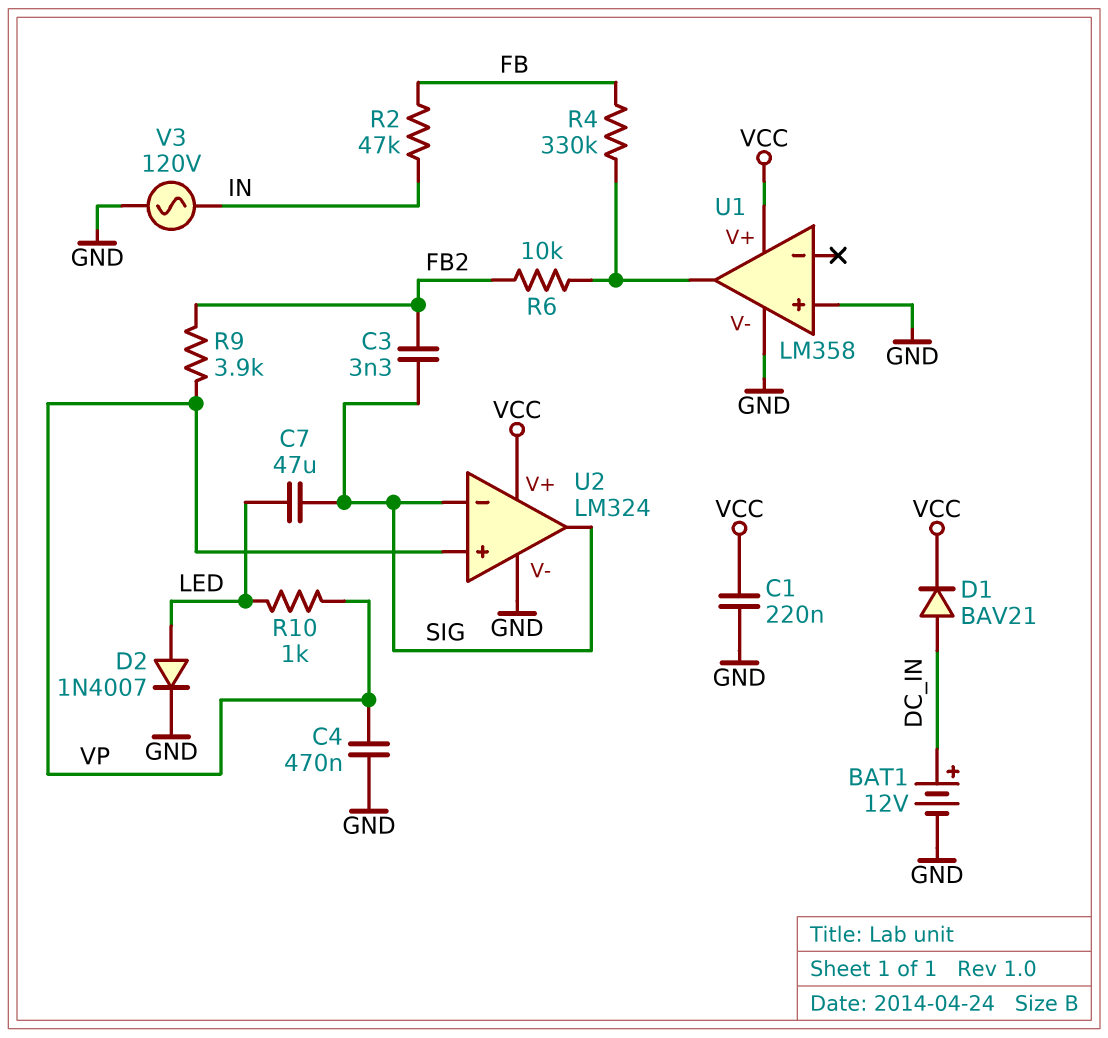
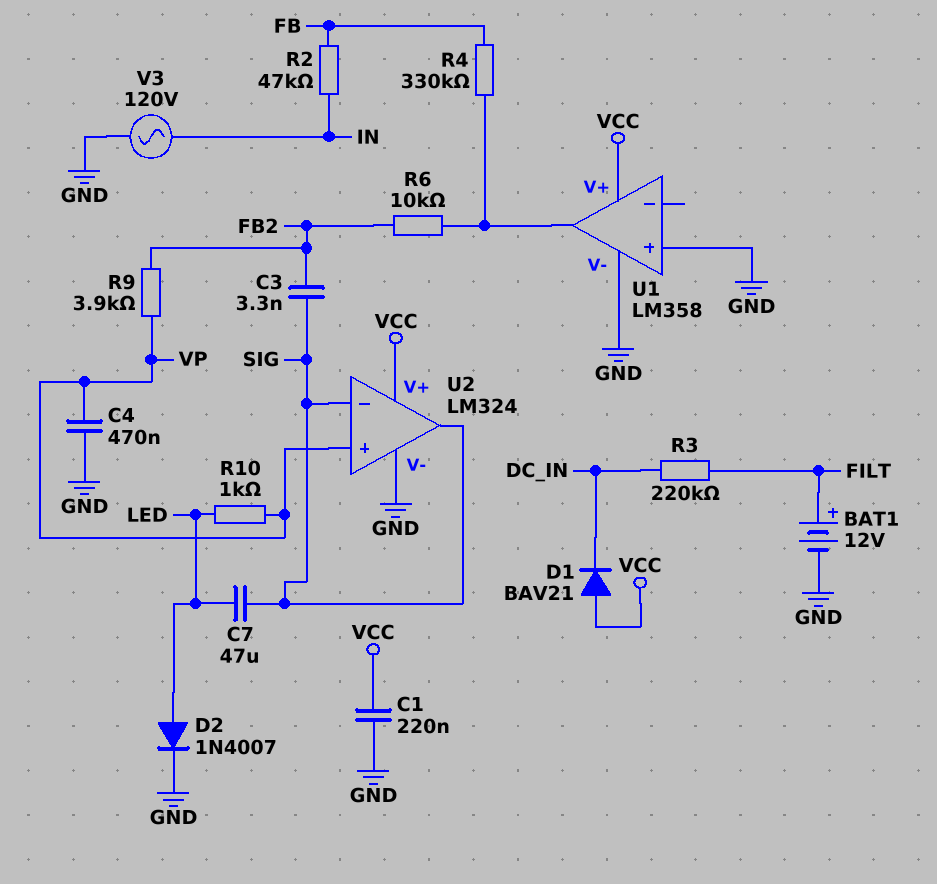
BAT1: 12V (plus DC_IN, minus GND) -> 12V (plus FILT, minus GND)
D1: diode BAV21 (A DC_IN, K VCC) -> diode BAV21 (A VCC, K DC_IN)
R3: none -> 220k (DC_IN, FILT)

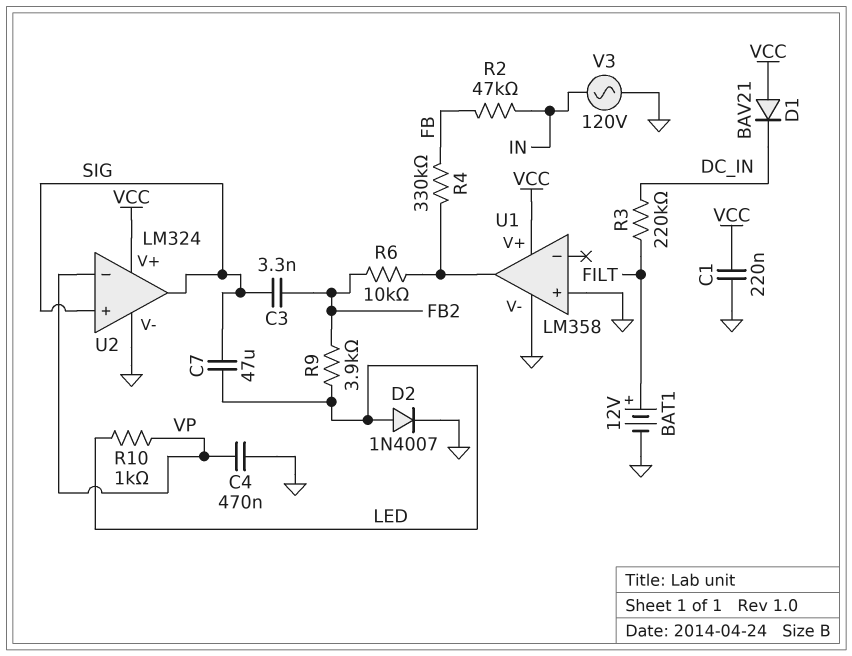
R9: 3.9k (FB2, VP) -> 3.9k (FB2, LED)
U2 pin in+: VP -> SIG
U2 pin in-: SIG -> VP

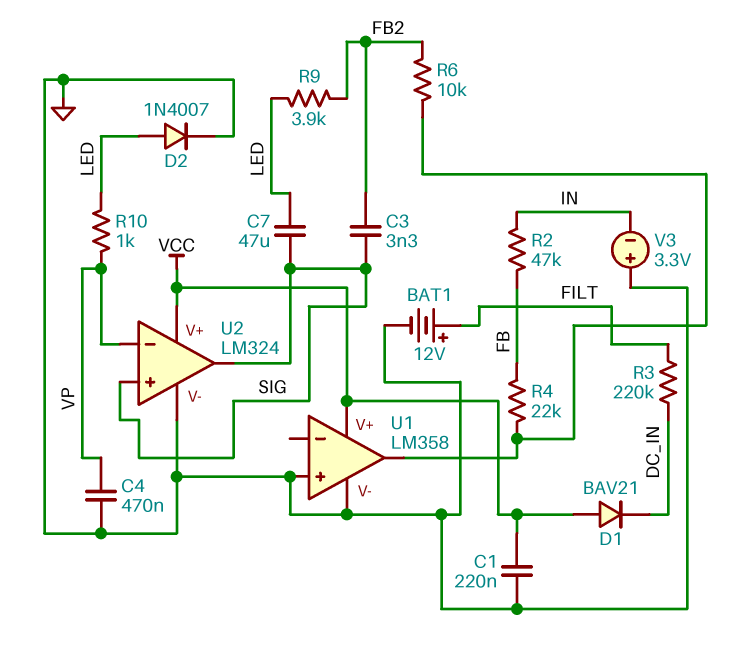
R4: 330k (FB, U1/out) -> 22k (FB, U1/out)
V3: AC 120V (GND, IN) -> 3.3V (plus GND, minus IN)

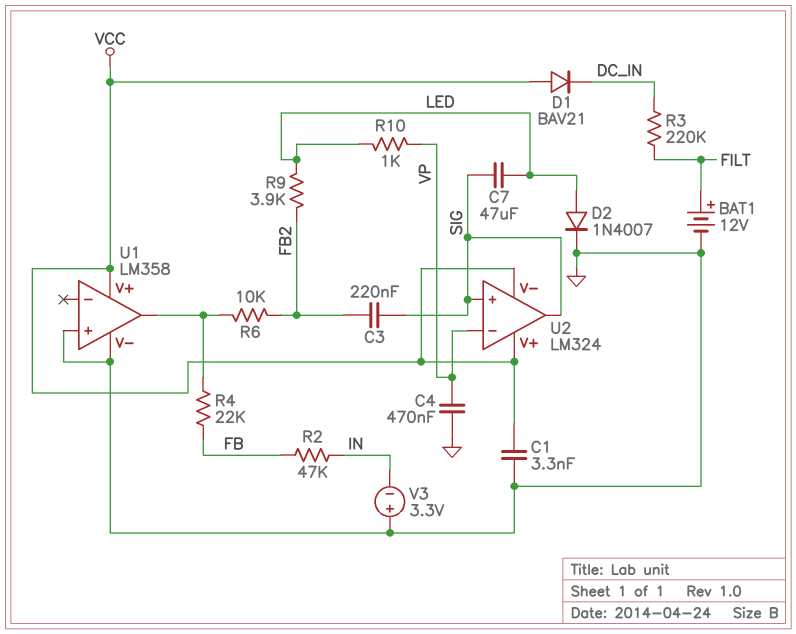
C1: 220nF (GND, VCC) -> 3.3nF (GND, VCC)
C3: 3.3nF (FB2, SIG) -> 220nF (FB2, SIG)
U2 pin V-: GND -> VCC

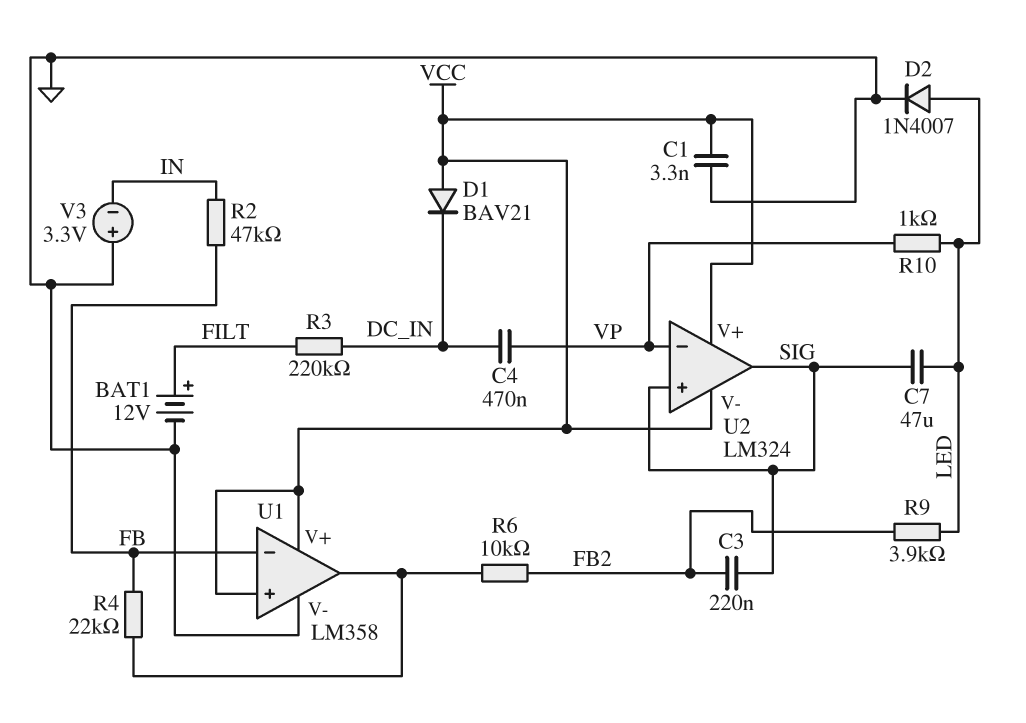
C4: 470nF (GND, VP) -> 470nF (DC_IN, VP)
U1 pin in+: GND -> VCC
U1 pin in-: none -> FB

